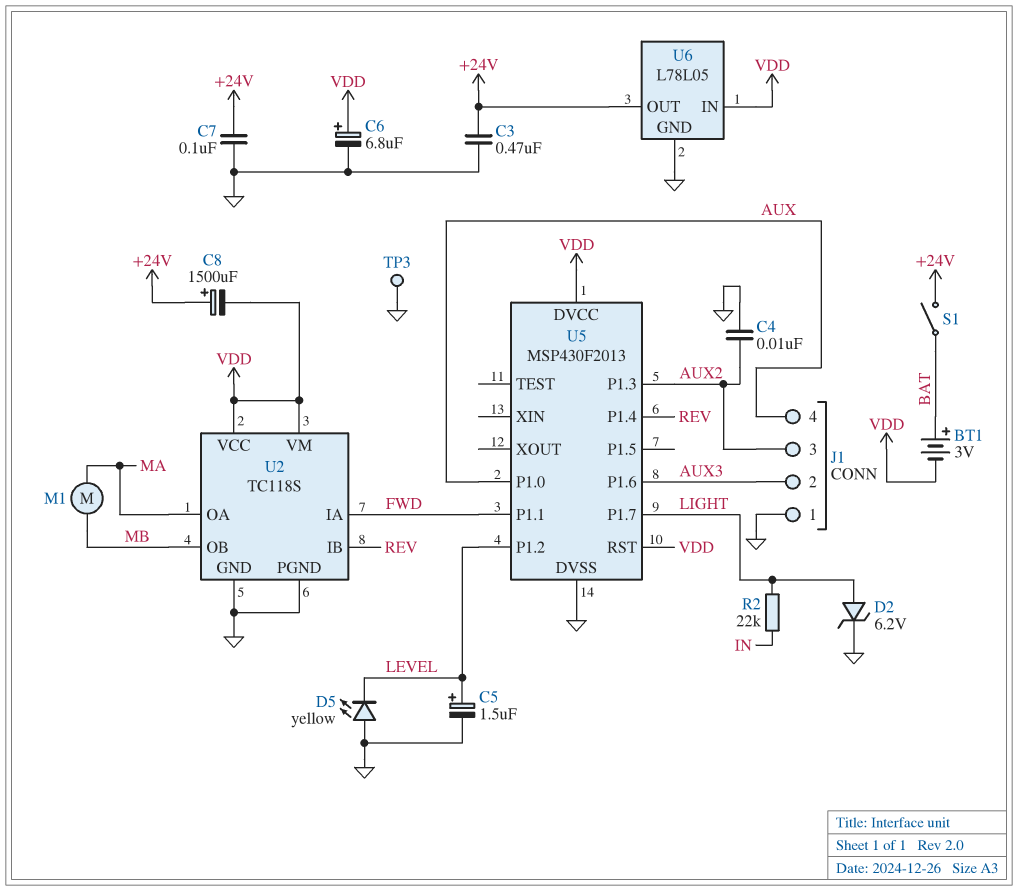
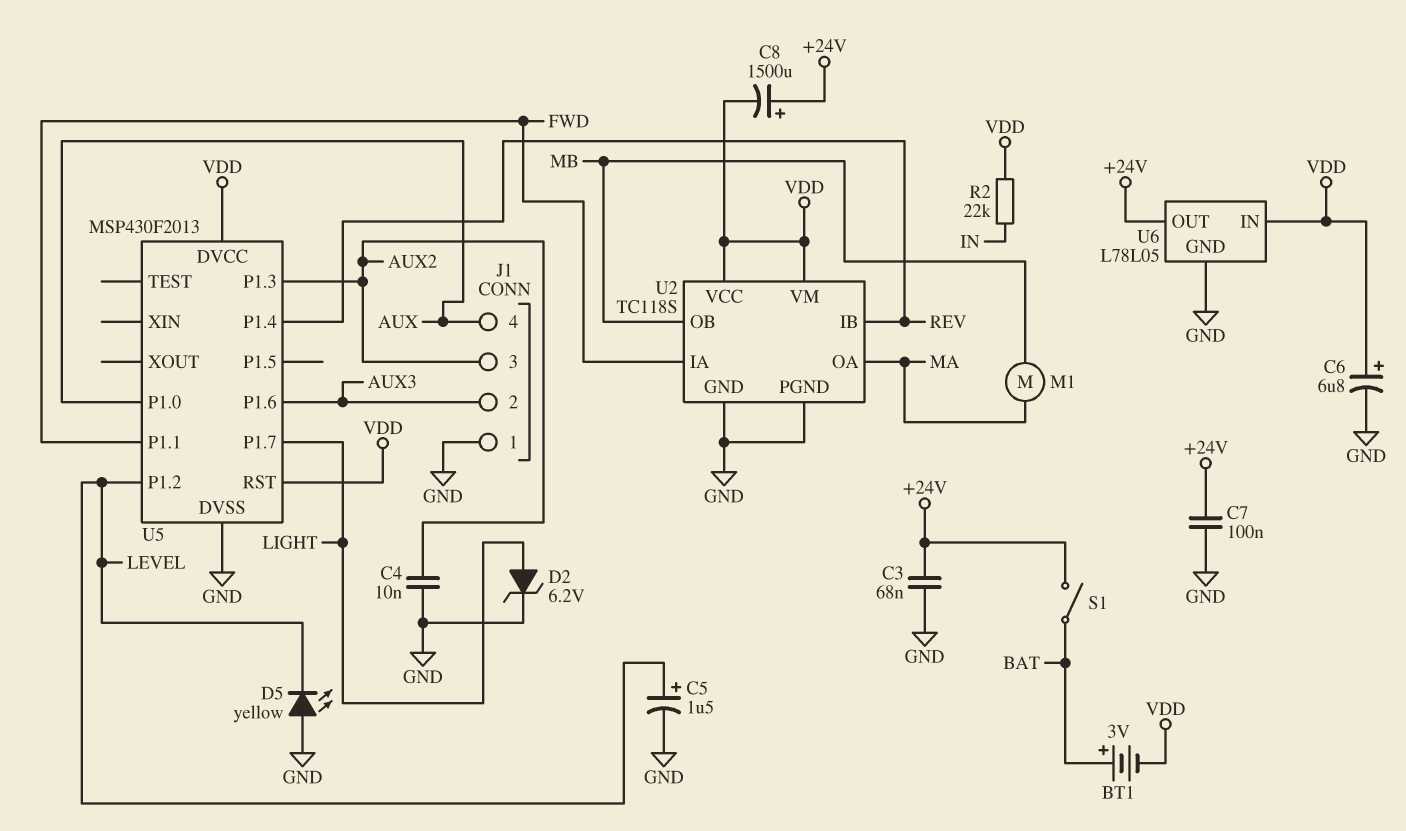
C3: 470nF (+24V, GND) -> 68nF (+24V, GND)
R2: 22k (IN, LIGHT) -> 22k (IN, VDD)
TP3: test point (GND) -> none

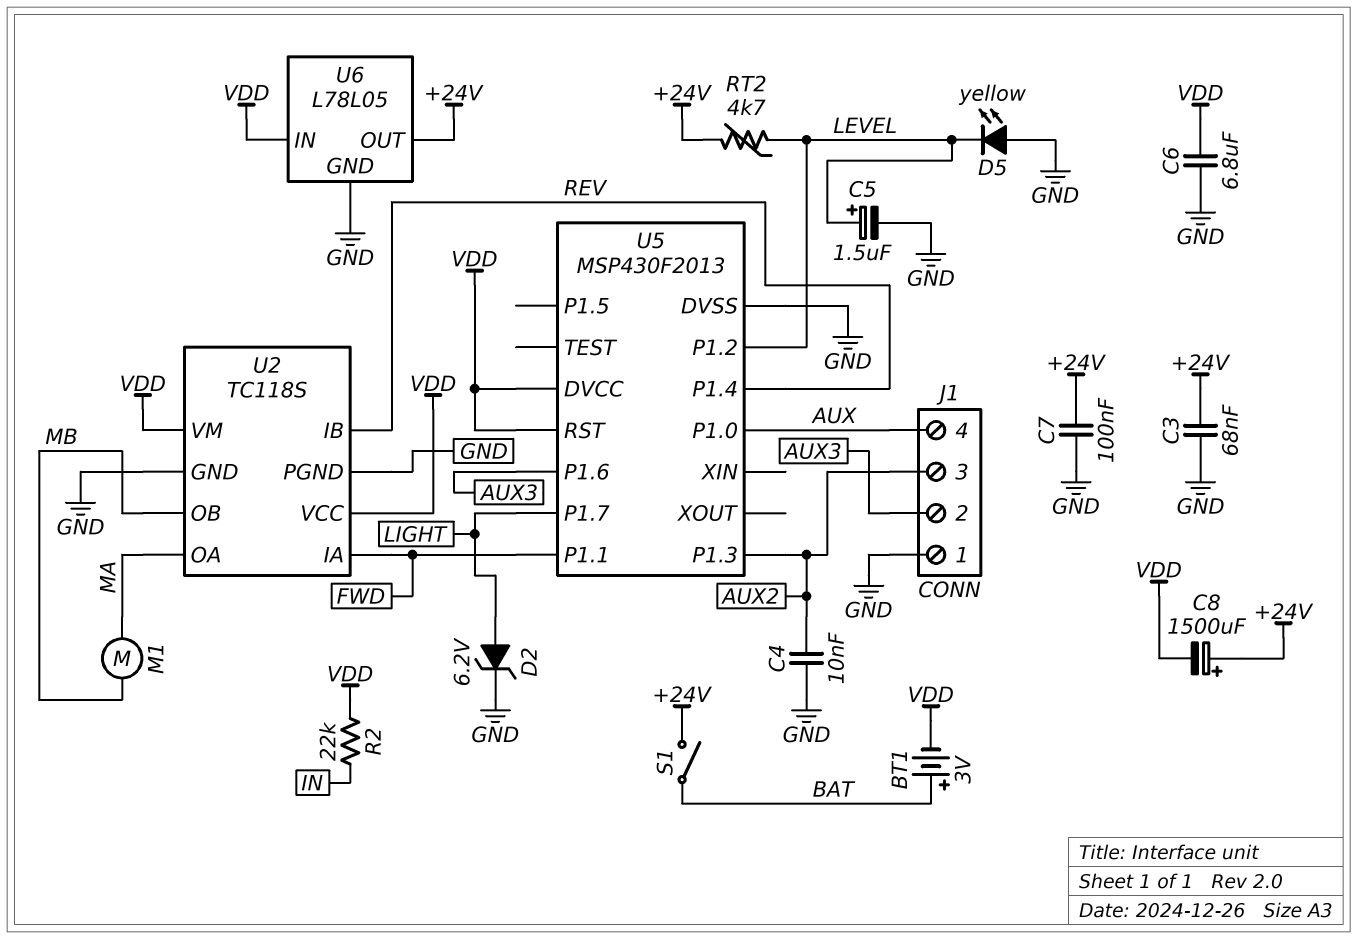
C6: 6.8uF (plus VDD, minus GND) -> 6.8uF (GND, VDD)
RT2: none -> 4.7k (+24V, LEVEL)

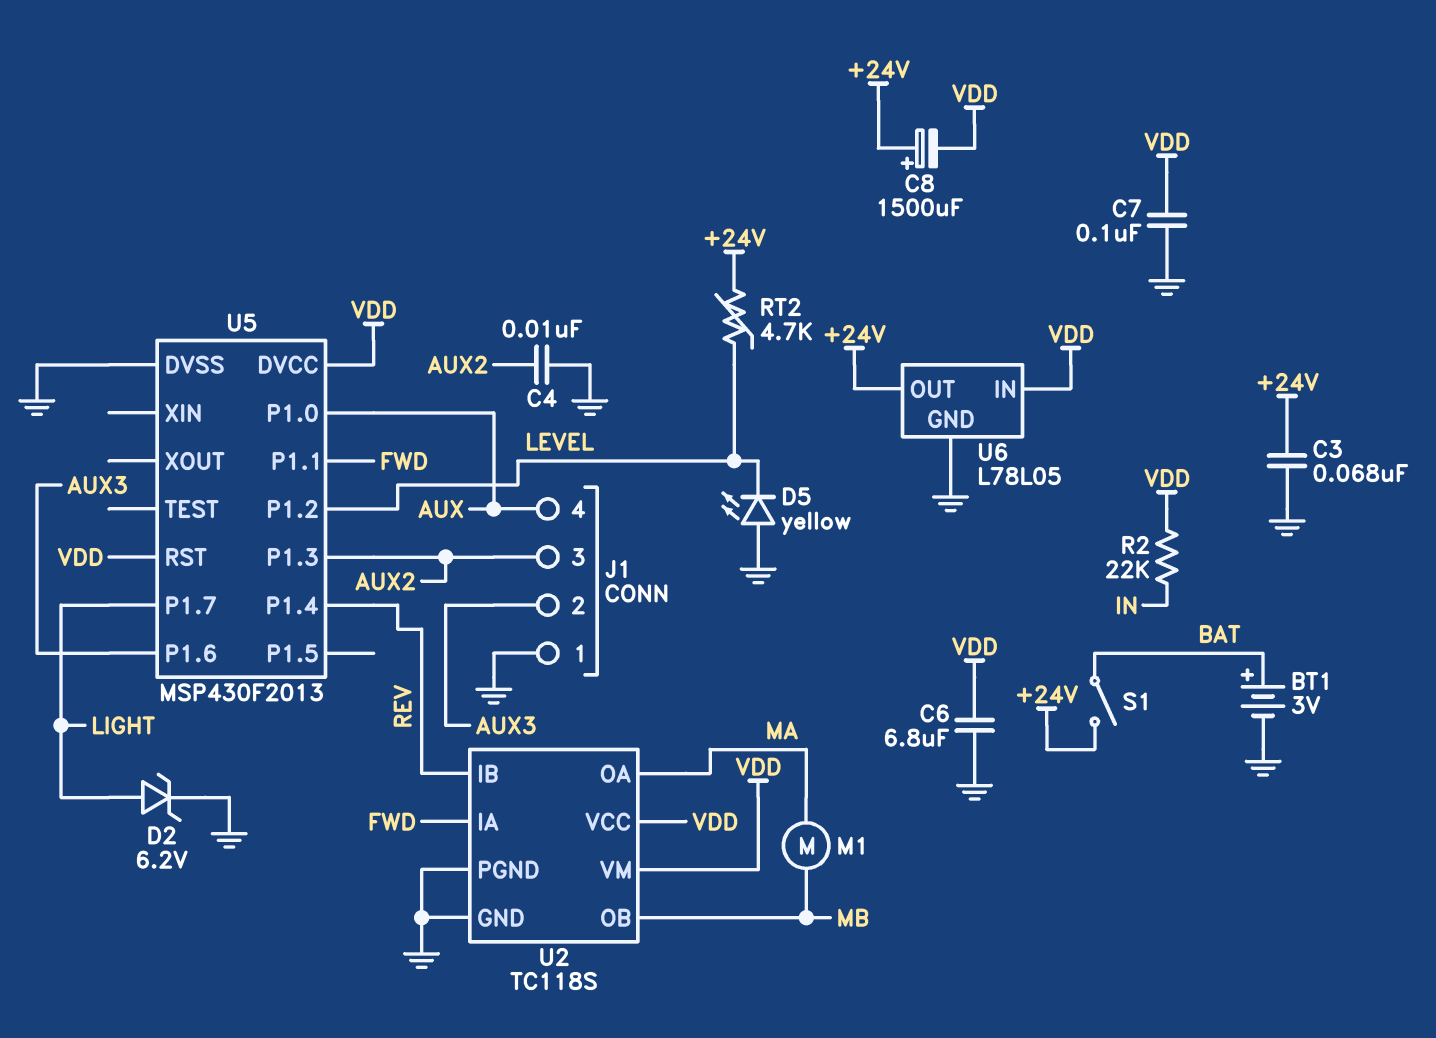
BT1: 3V (plus BAT, minus VDD) -> 3V (plus BAT, minus GND)
C5: 1.5uF (plus LEVEL, minus GND) -> none
C7: 100nF (+24V, GND) -> 100nF (GND, VDD)

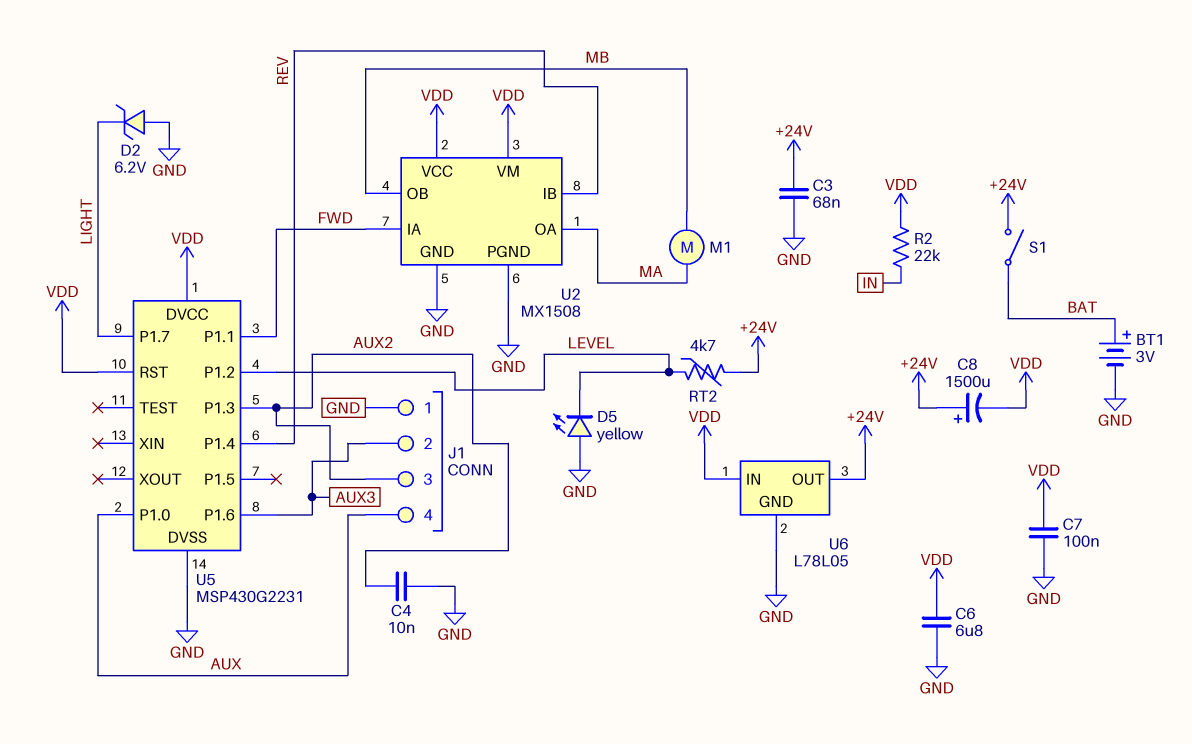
D2: zener 6.2V (A LIGHT, K GND) -> zener 6.2V (A GND, K LIGHT)
U2: TC118S -> MX1508
U5: MSP430F2013 -> MSP430G2231

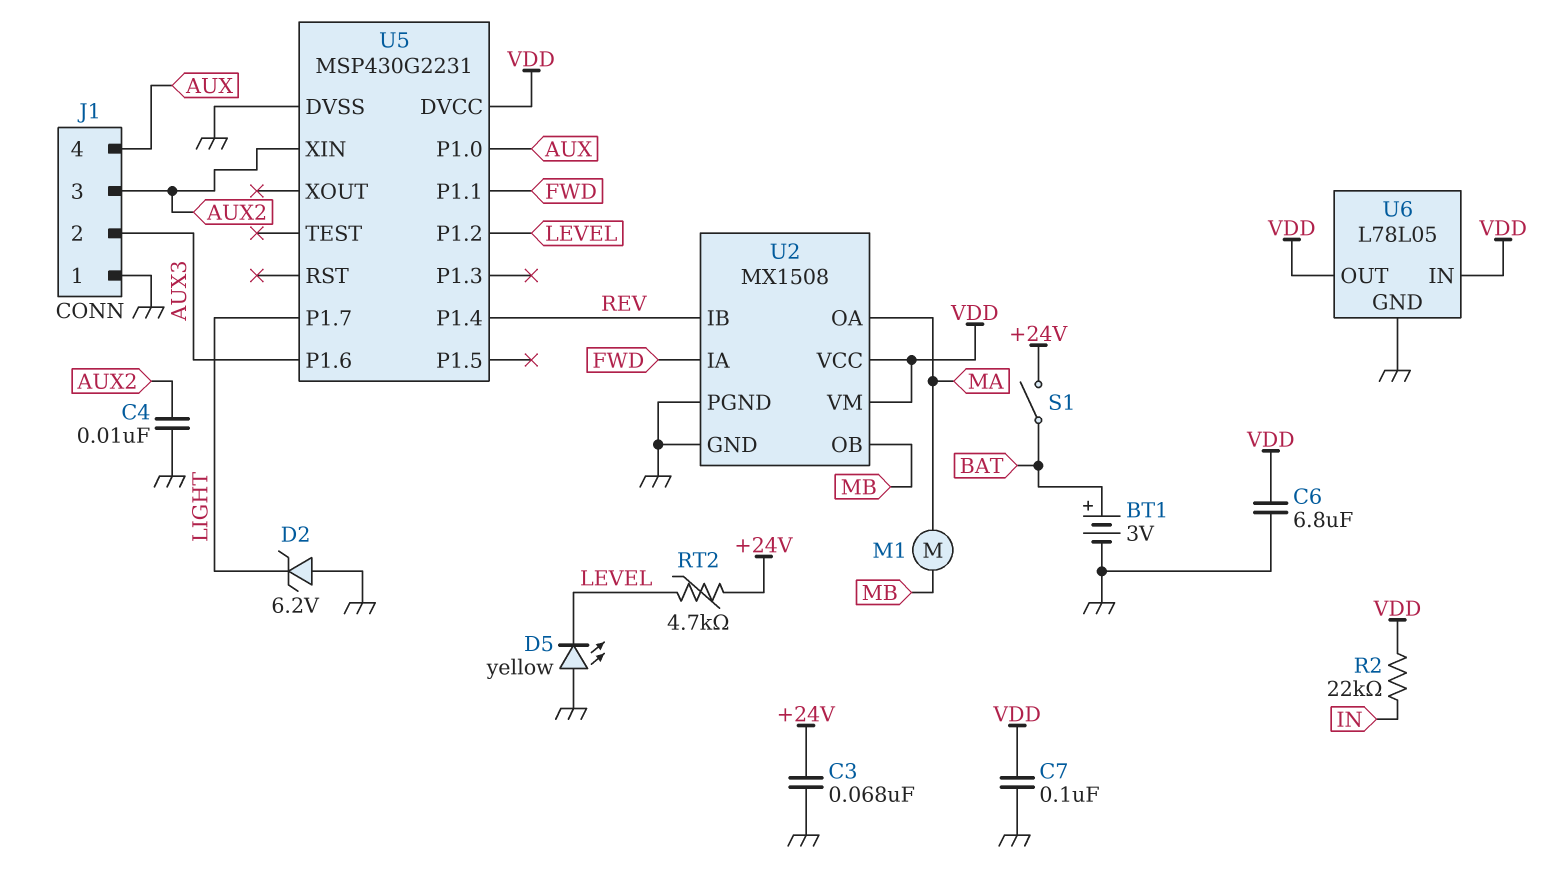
C8: 1500uF (plus +24V, minus VDD) -> none
U5 pin P1.3: AUX2 -> none
U5 pin RST: VDD -> none
U5 pin XIN: none -> AUX2
U6 pin OUT: +24V -> VDD

